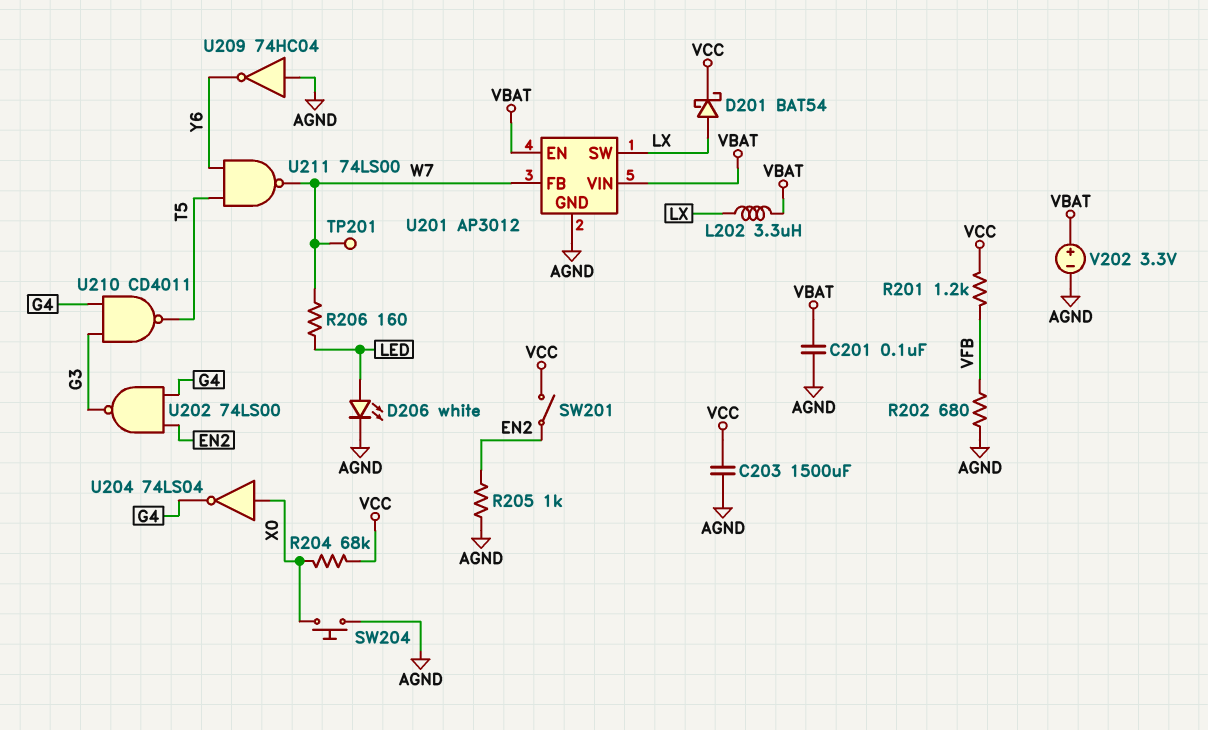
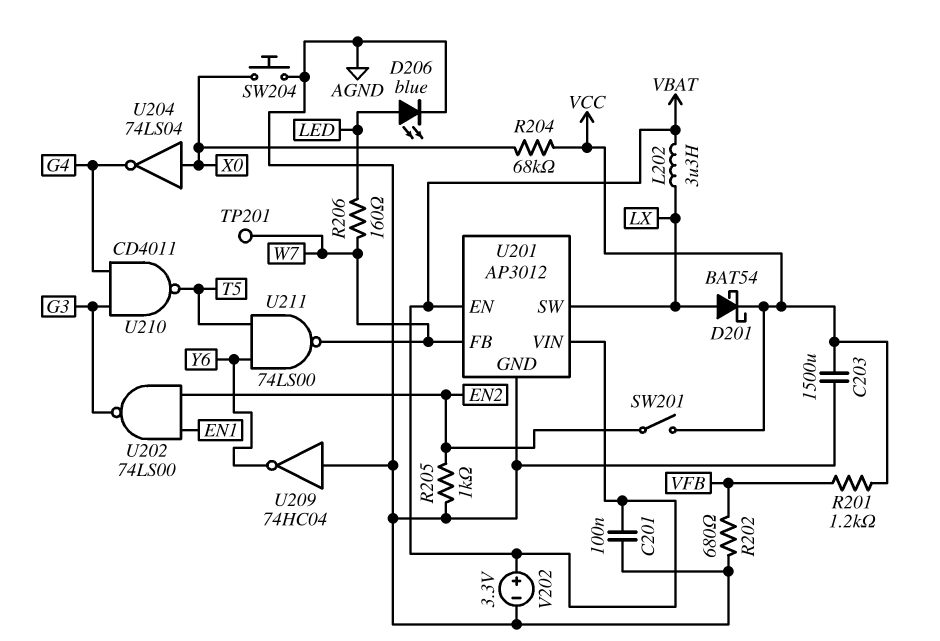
D206: LED white (A LED, K AGND) -> LED blue (A LED, K AGND)
U202: NAND 74LS00 (in EN2, in G4, out G3) -> NAND 74LS00 (in EN1, in EN2, out G3)

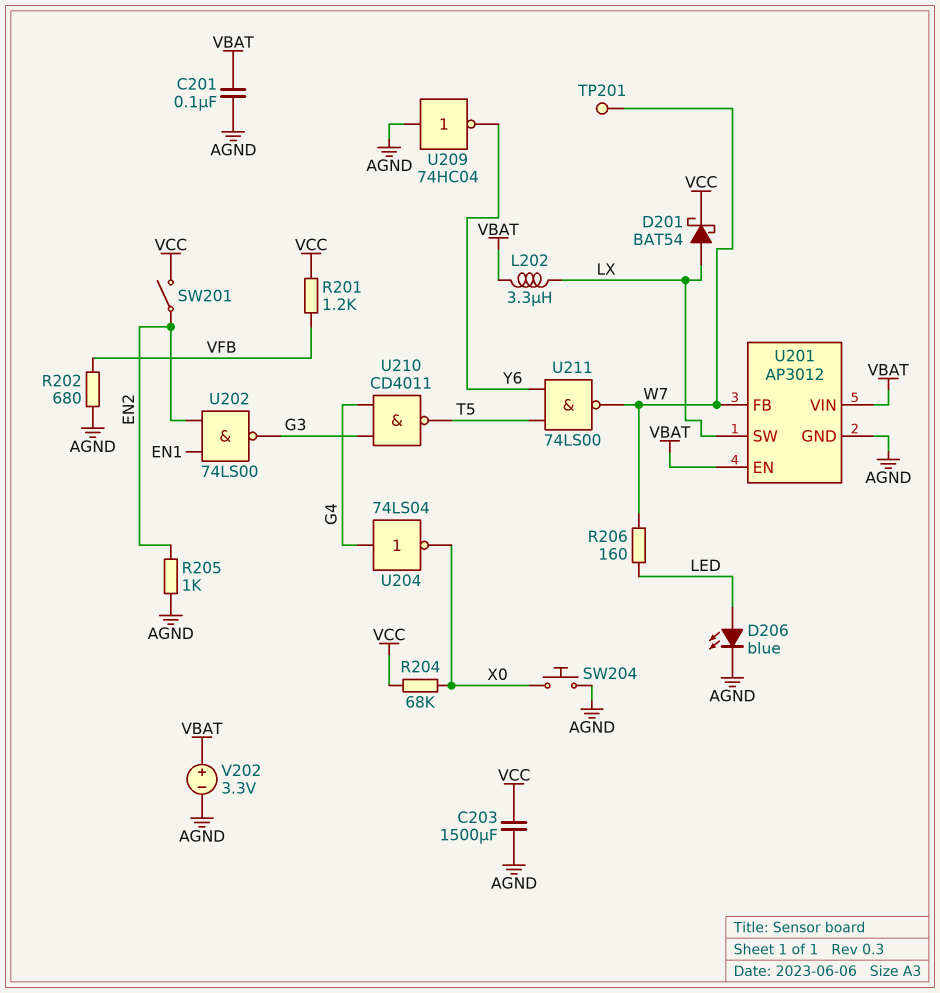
U204: NOT 74LS04 (in X0, out G4) -> NOT 74LS04 (in G4, out X0)

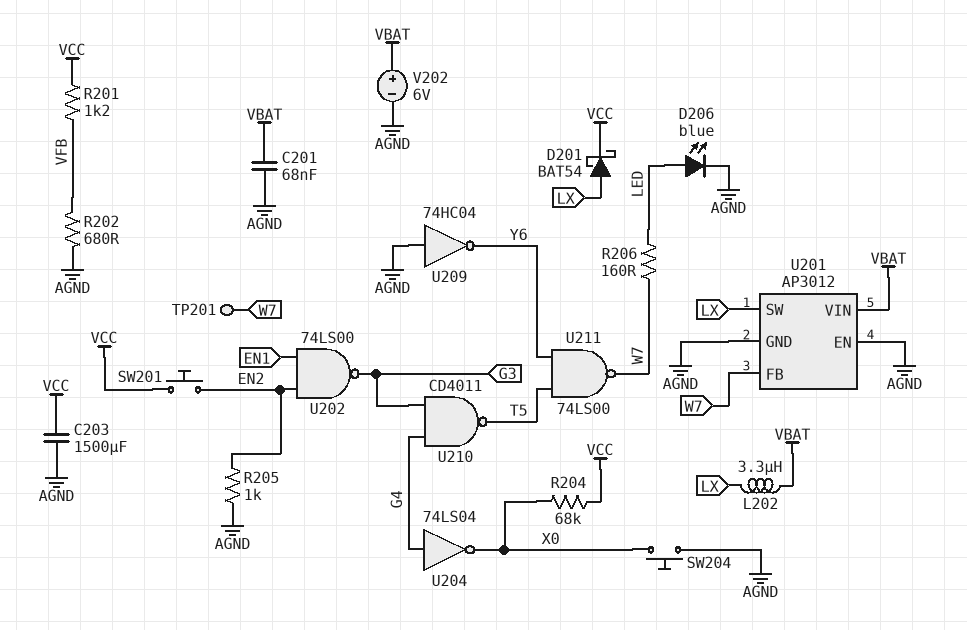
C201: 100nF (AGND, VBAT) -> 68nF (AGND, VBAT)
SW201: switch (EN2, VCC) -> button (EN2, VCC)
U201 pin EN: VBAT -> AGND
V202: 3.3V (plus VBAT, minus AGND) -> 6V (plus VBAT, minus AGND)

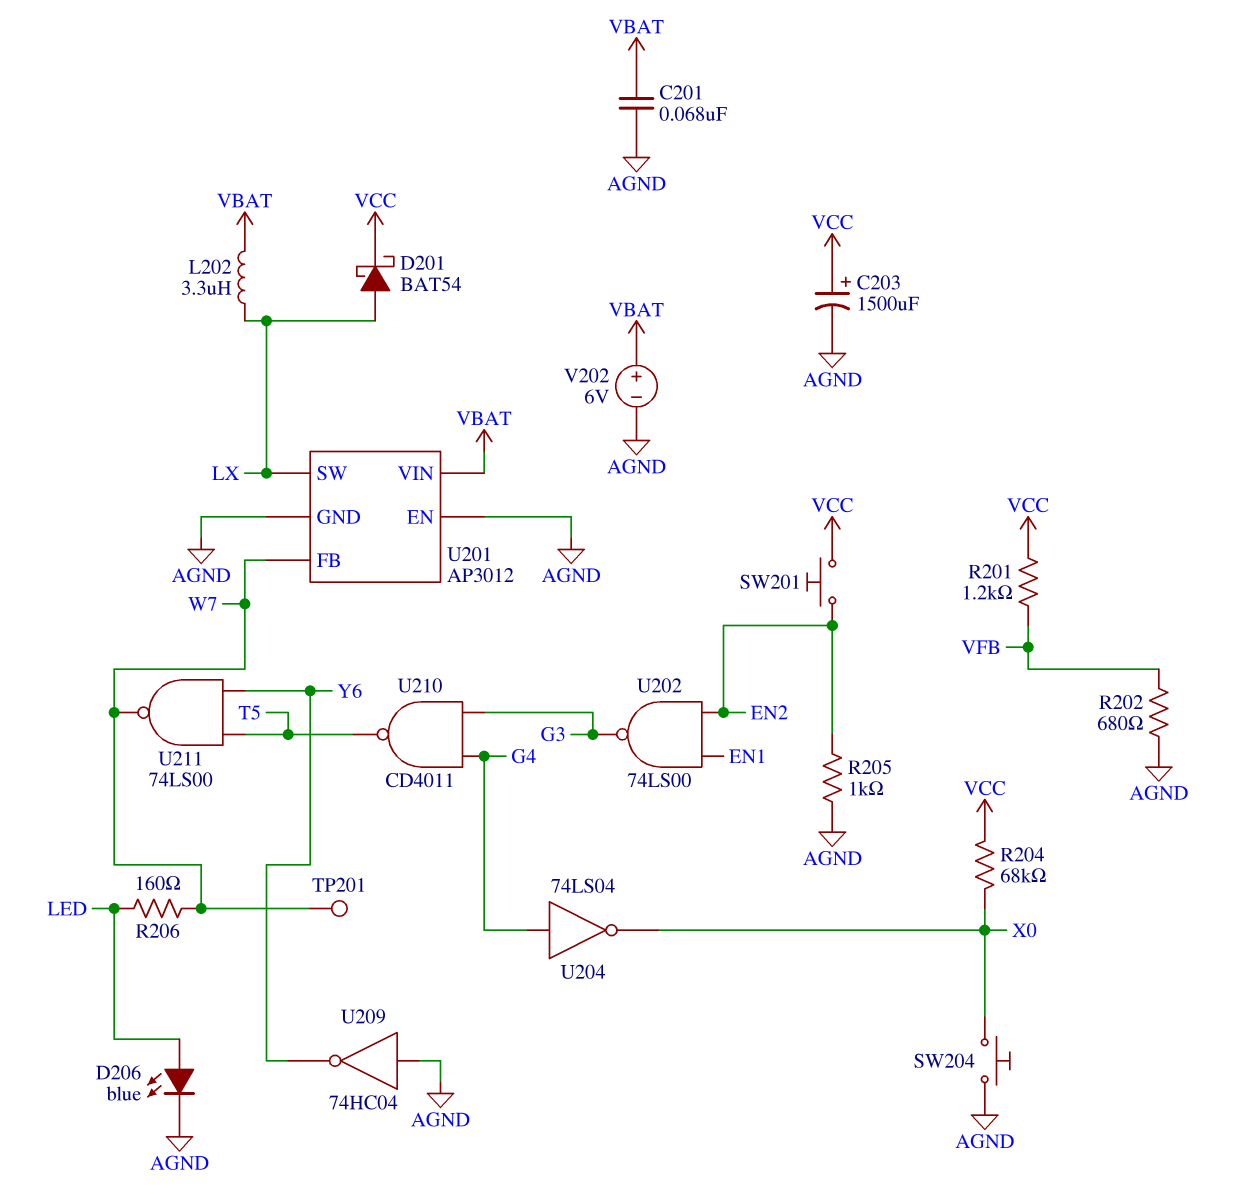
C203: 1500uF (AGND, VCC) -> 1500uF (plus VCC, minus AGND)

